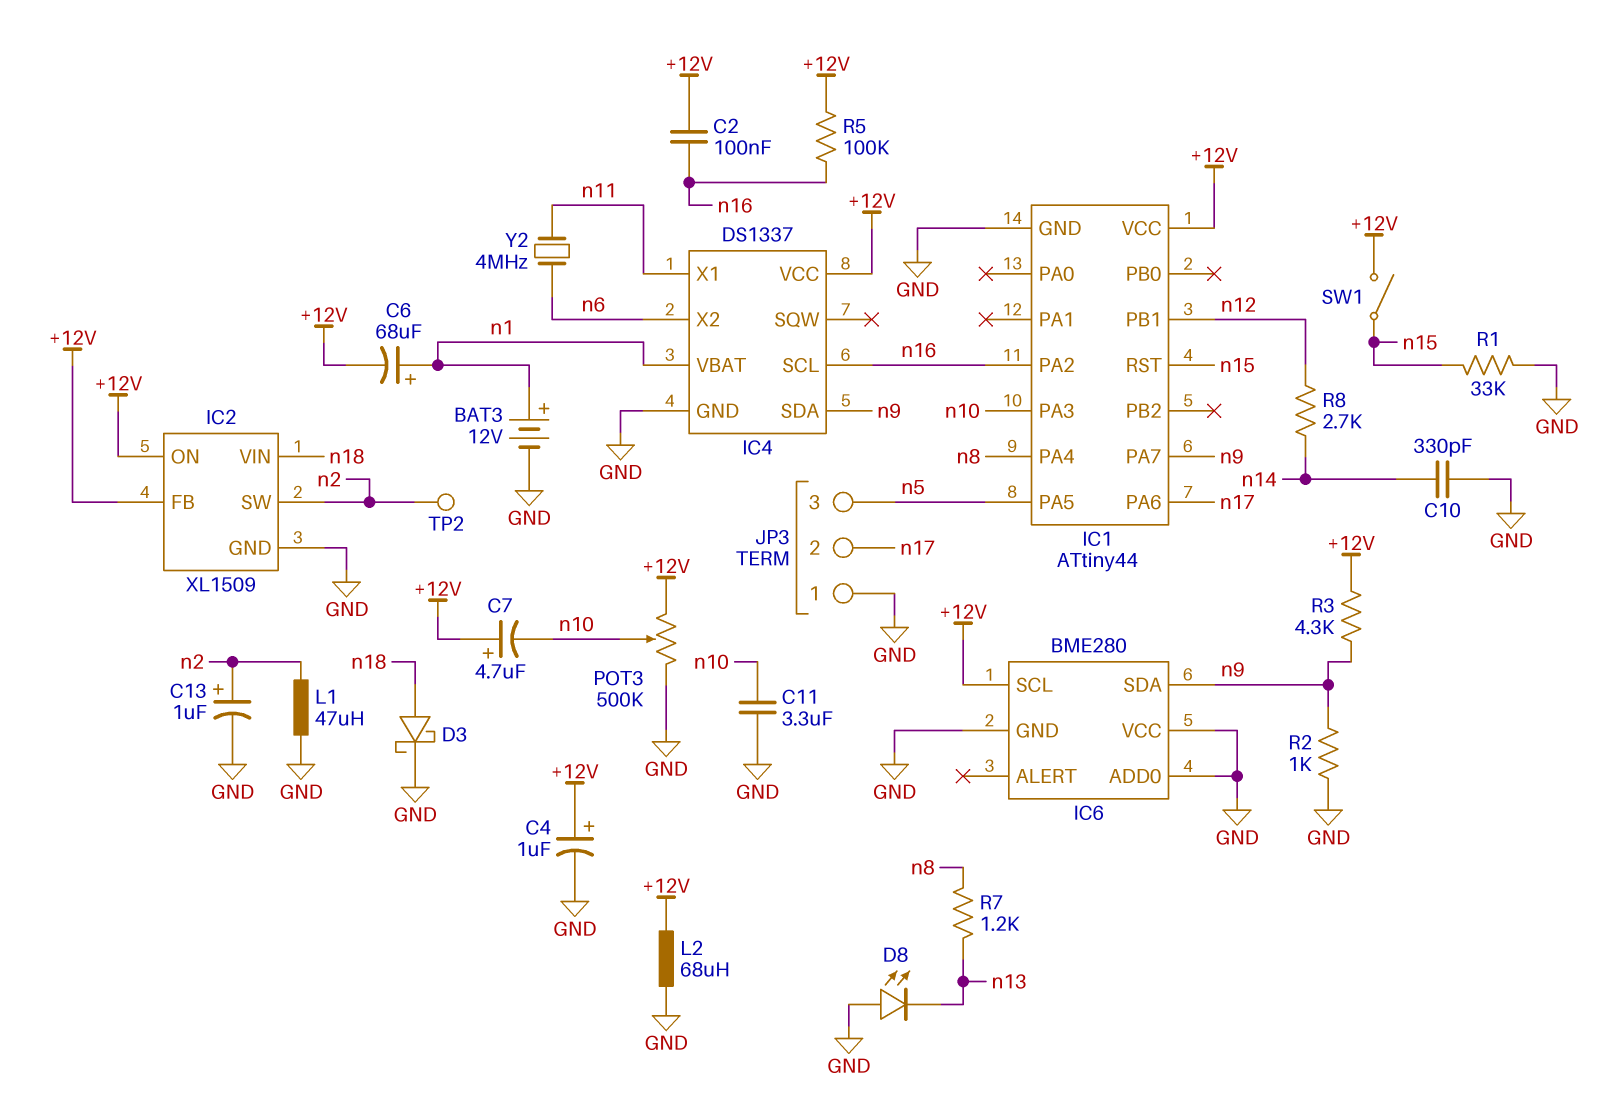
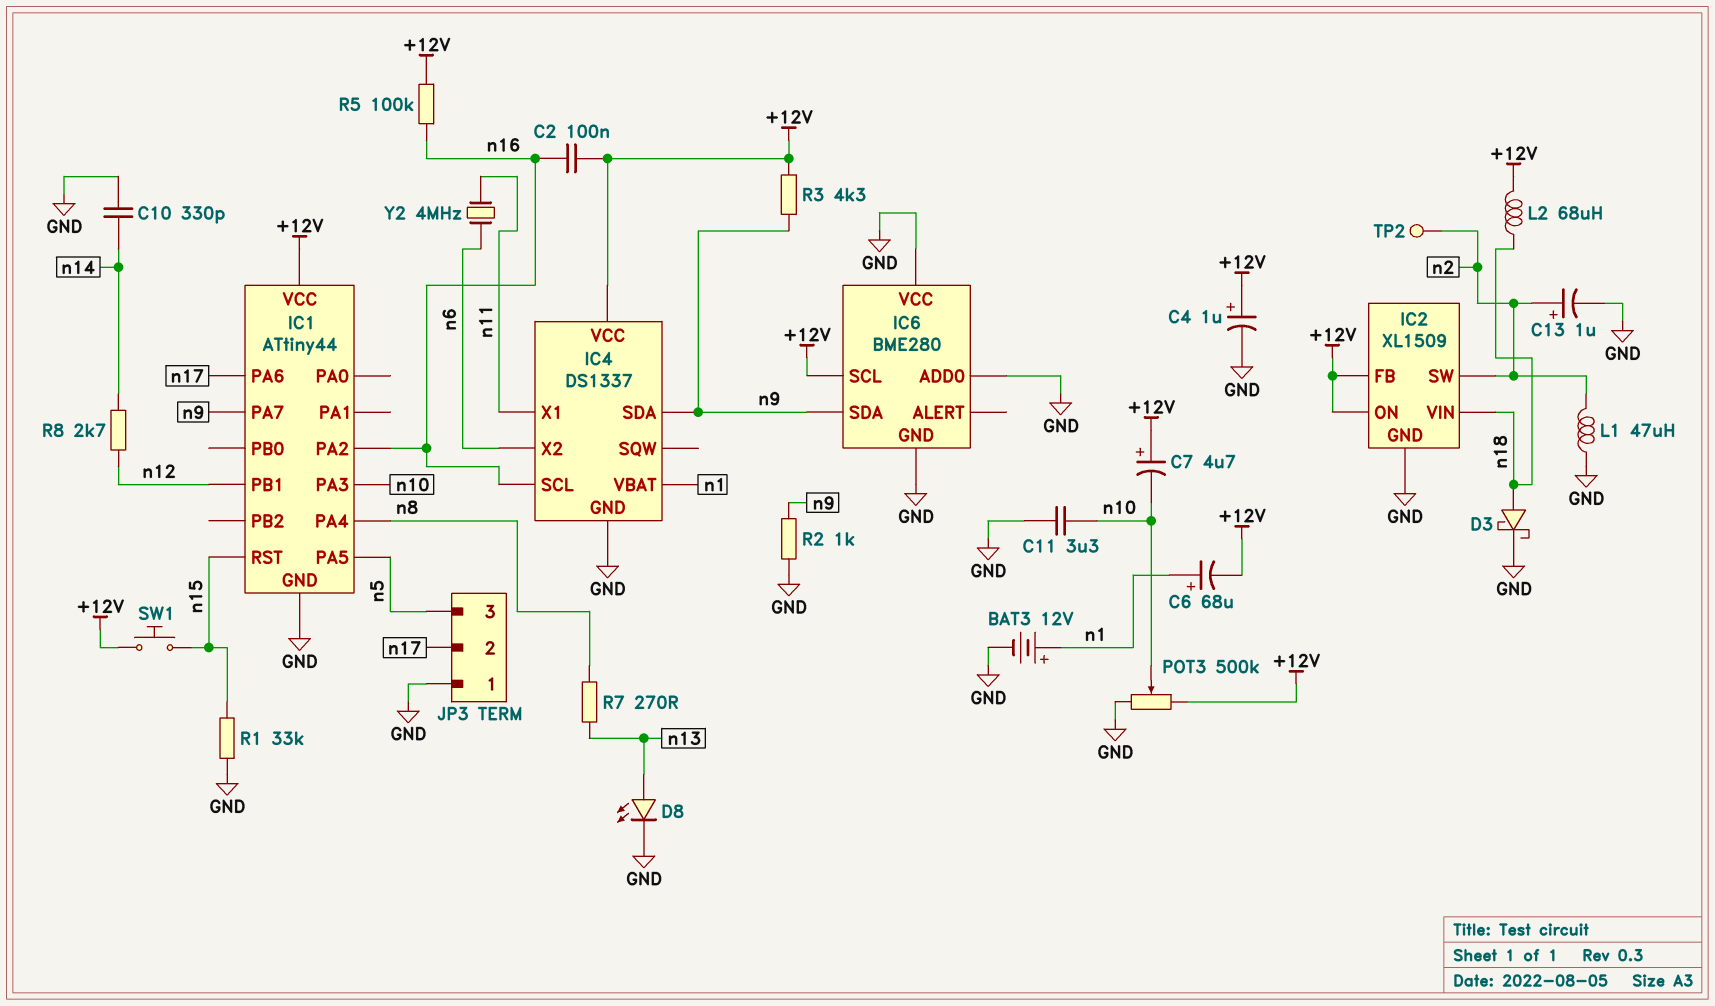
D8: LED (A GND, K n13) -> LED (A n13, K GND)
L2: 68uH (+12V, GND) -> 68uH (+12V, n18)
R7: 1.2k (n8, n13) -> 270 (n8, n13)
SW1: switch (+12V, n15) -> button (+12V, n15)

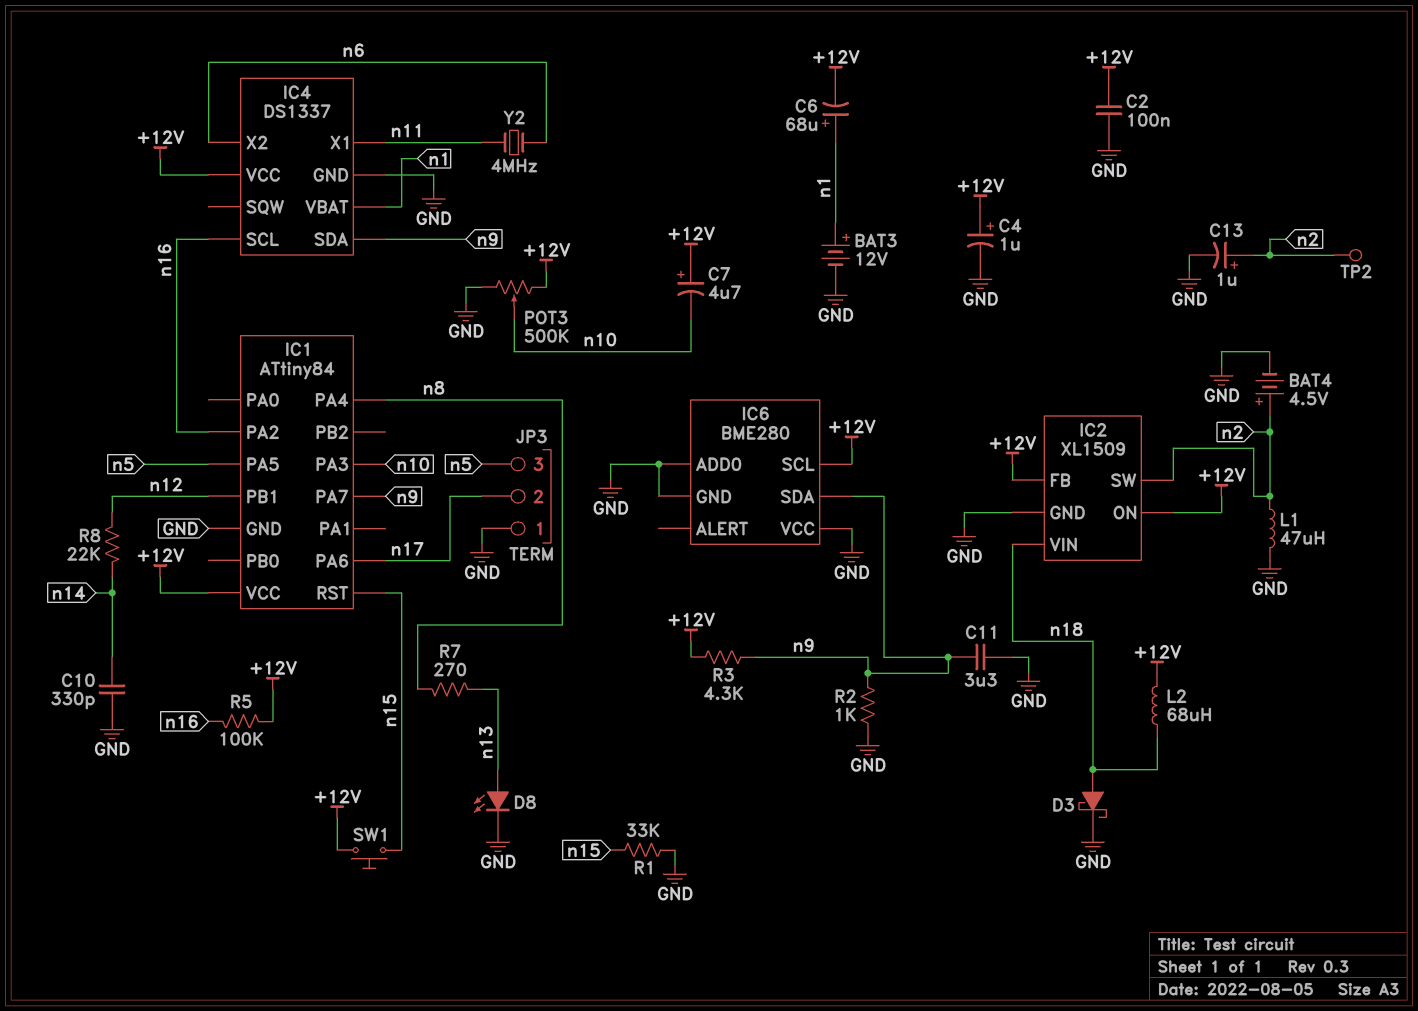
BAT4: none -> 4.5V (plus n2, minus GND)
C2: 100nF (+12V, n16) -> 100nF (+12V, GND)
C11: 3.3uF (GND, n10) -> 3.3uF (GND, n9)
IC1: ATtiny44 -> ATtiny84
R8: 2.7k (n12, n14) -> 22k (n12, n14)

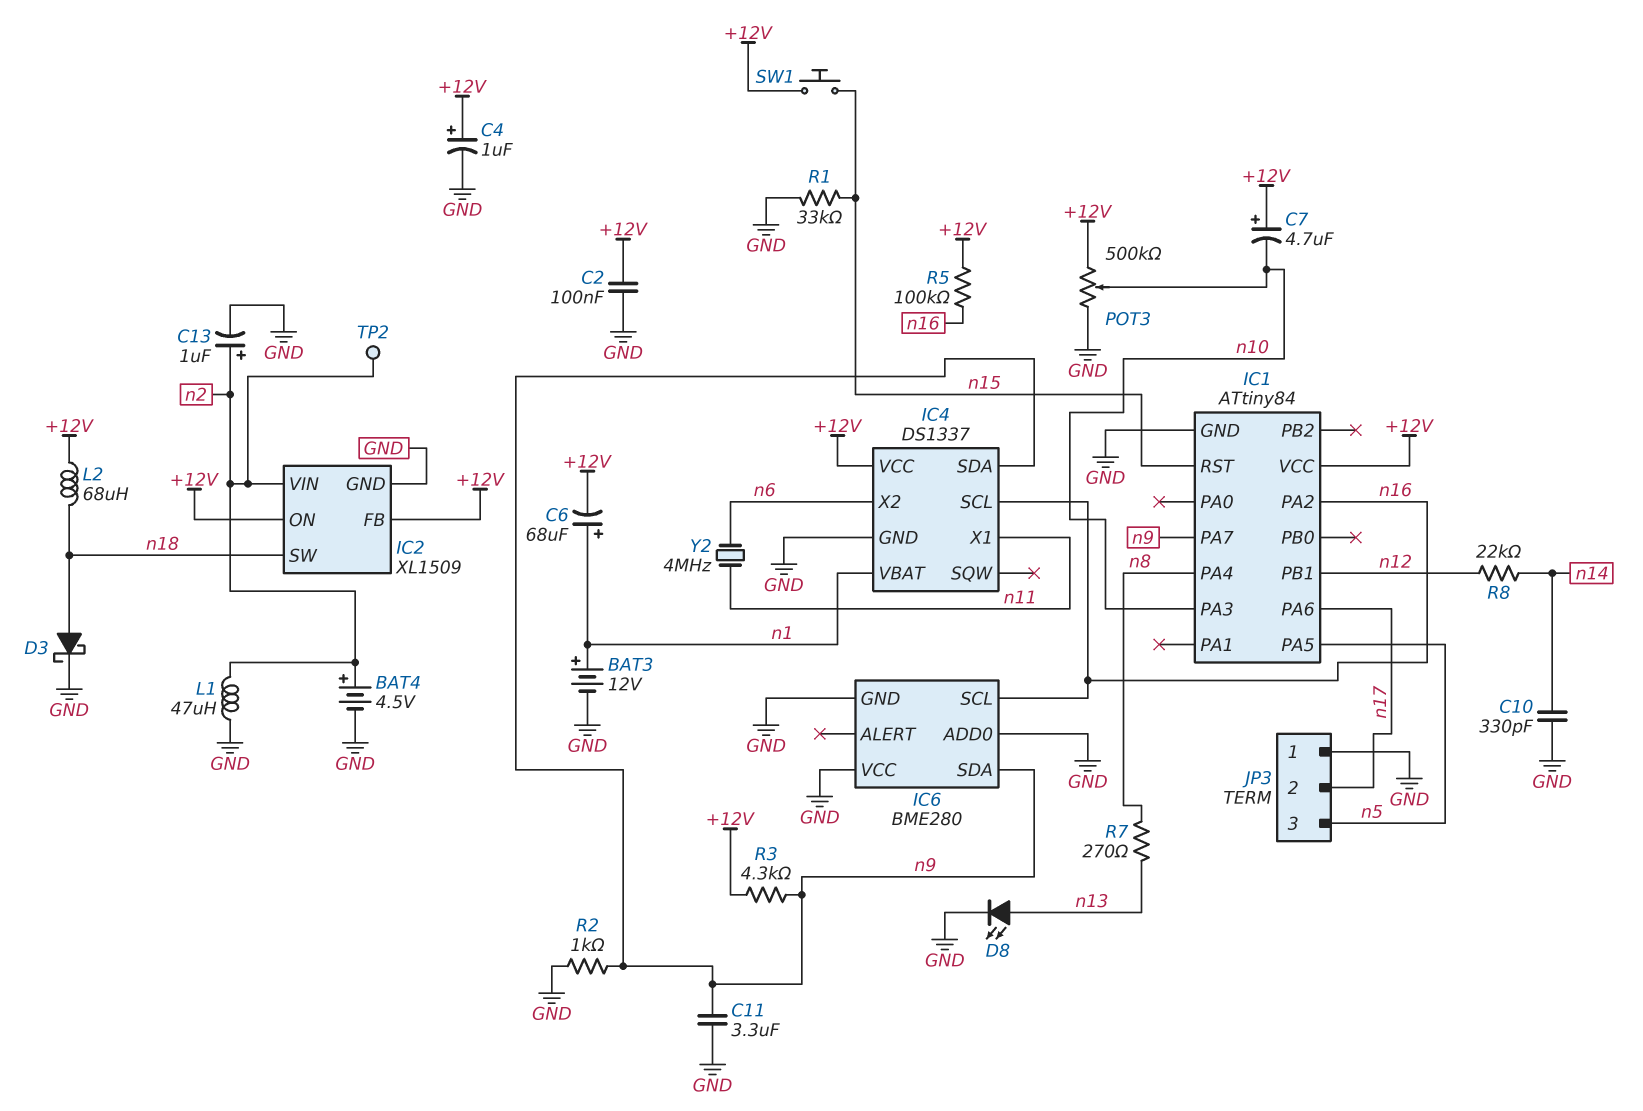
IC2 pin SW: n2 -> n18
IC2 pin VIN: n18 -> n2
IC6 pin SCL: +12V -> n16

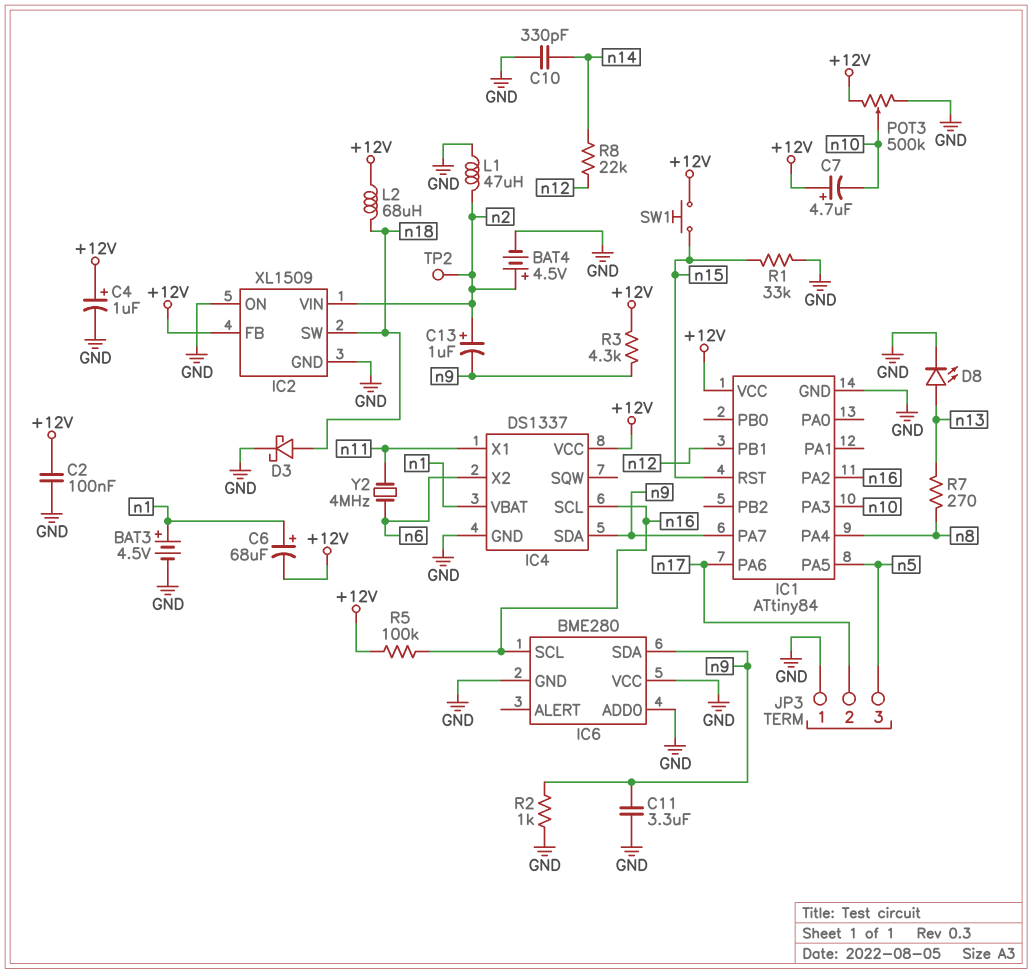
BAT3: 12V (plus n1, minus GND) -> 4.5V (plus n1, minus GND)
C13: 1uF (plus n2, minus GND) -> 1uF (plus n2, minus n9)
IC2 pin ON: +12V -> GND

